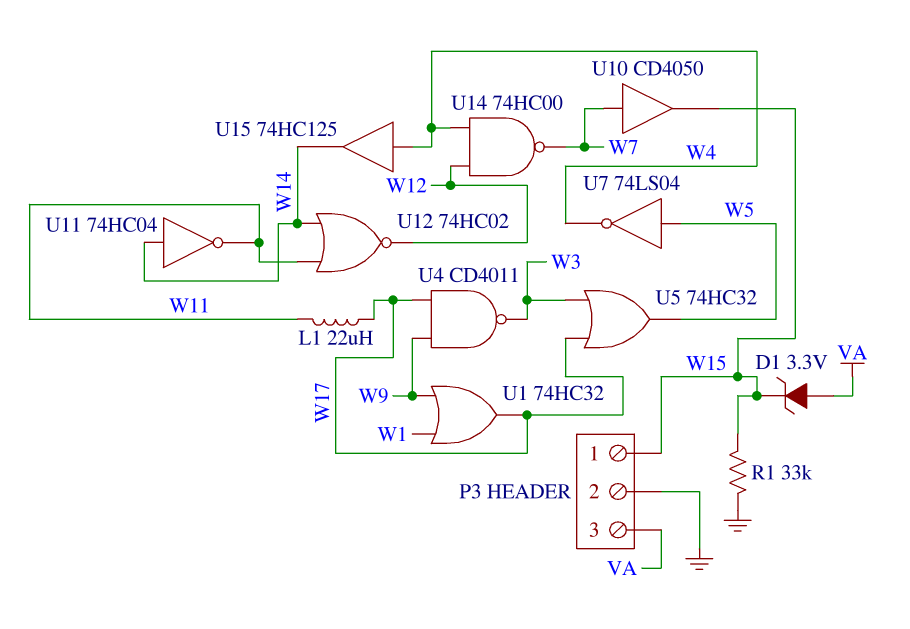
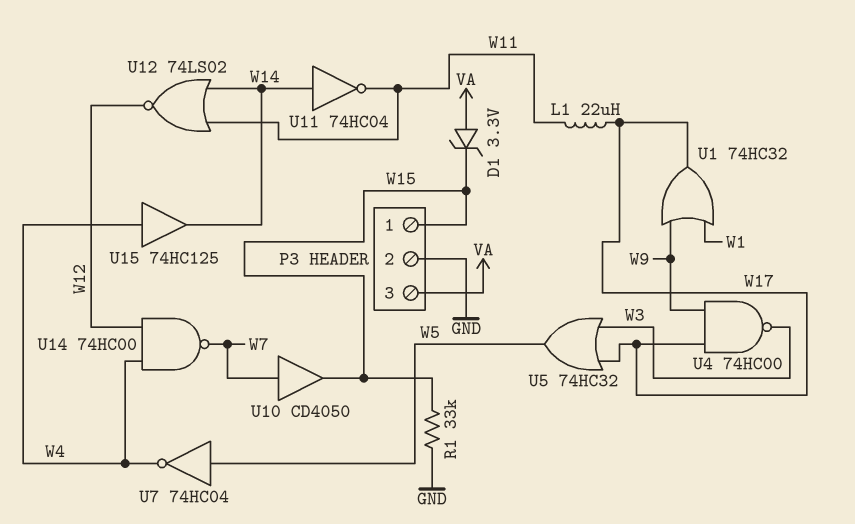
U4: NAND CD4011 (in W9, in W17, out W3) -> NAND 74HC00 (in W9, in W17, out W3)
U7: NOT 74LS04 (in W5, out W4) -> NOT 74HC04 (in W5, out W4)
U12: NOR 74HC02 (in W11, in W14, out W12) -> NOR 74LS02 (in W11, in W14, out W12)

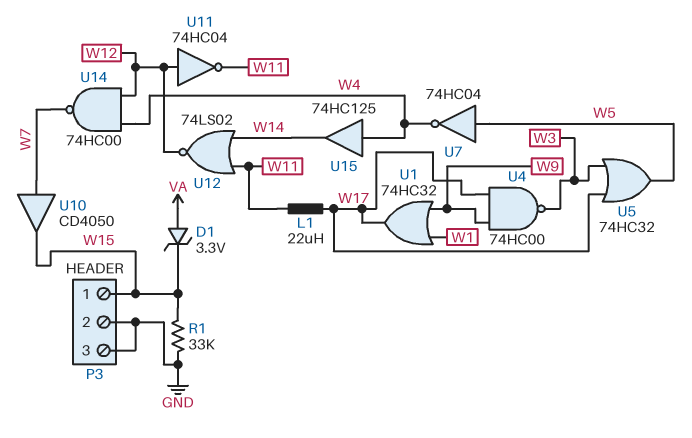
P3 pin 3: VA -> GND
U11: NOT 74HC04 (in W14, out W11) -> NOT 74HC04 (in W12, out W11)

